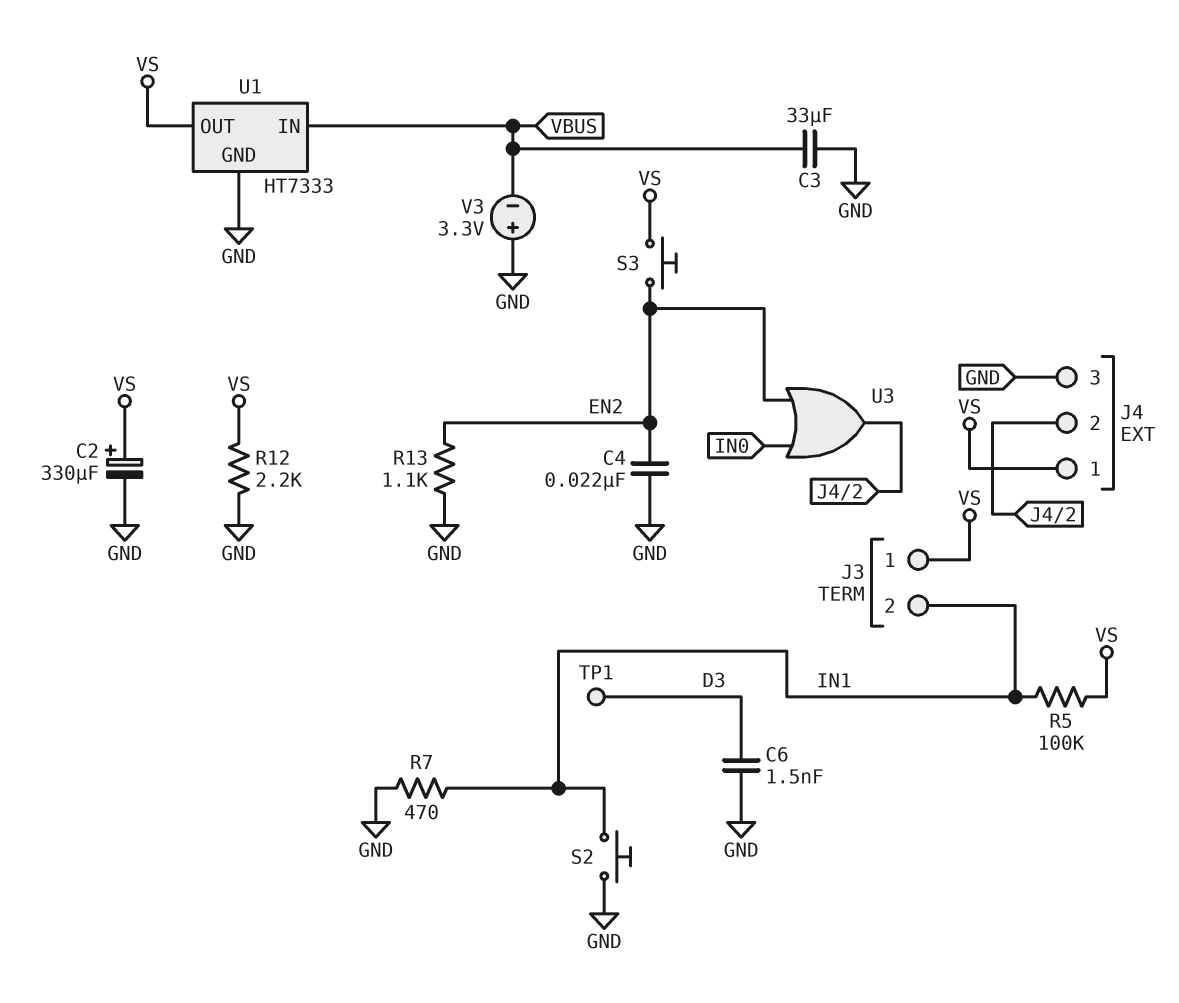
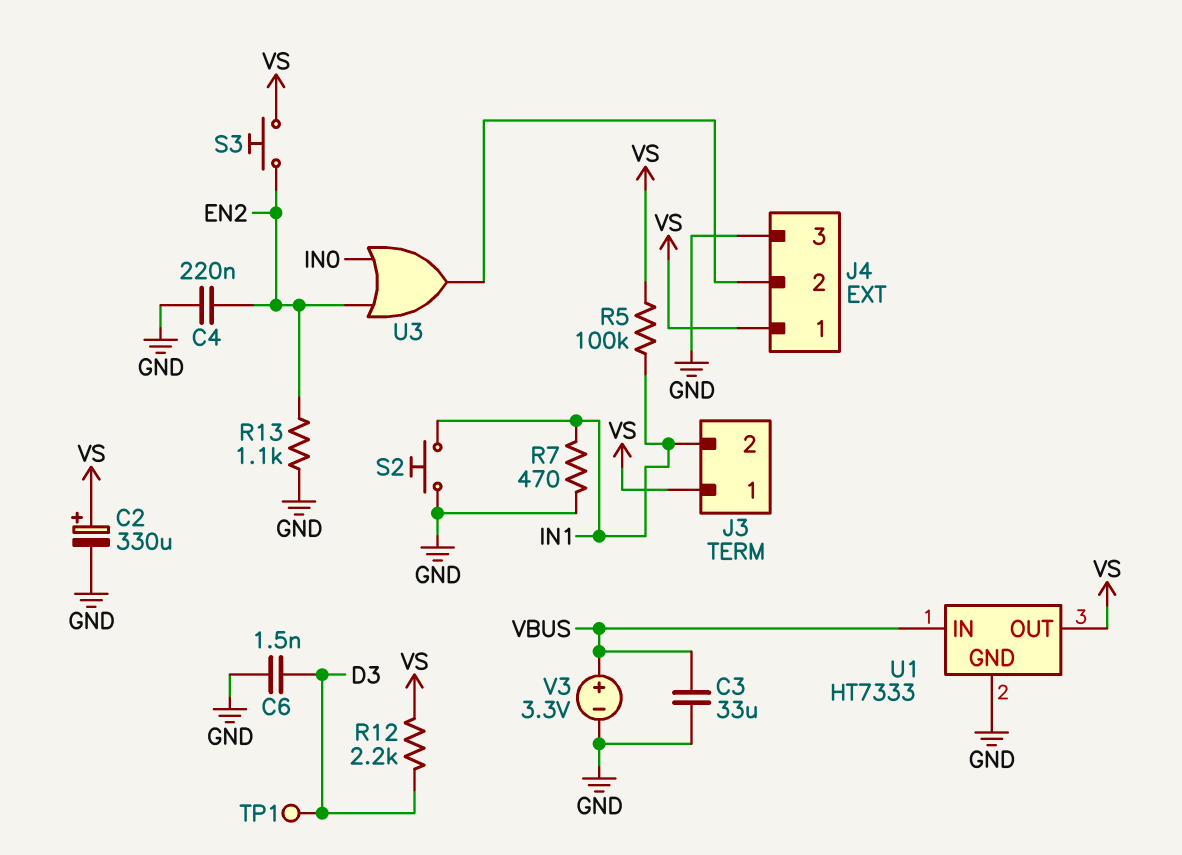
C4: 22nF (EN2, GND) -> 220nF (EN2, GND)
R12: 2.2k (GND, VS) -> 2.2k (D3, VS)
V3: 3.3V (plus GND, minus VBUS) -> 3.3V (plus VBUS, minus GND)

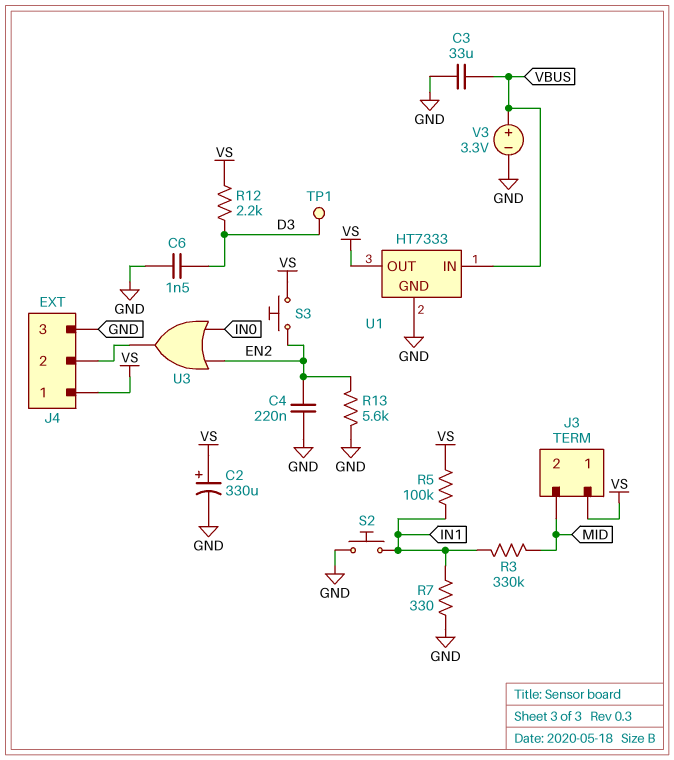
J3 pin 2: IN1 -> MID
R3: none -> 330k (IN1, MID)
R7: 470 (GND, IN1) -> 330 (GND, IN1)
R13: 1.1k (EN2, GND) -> 5.6k (EN2, GND)

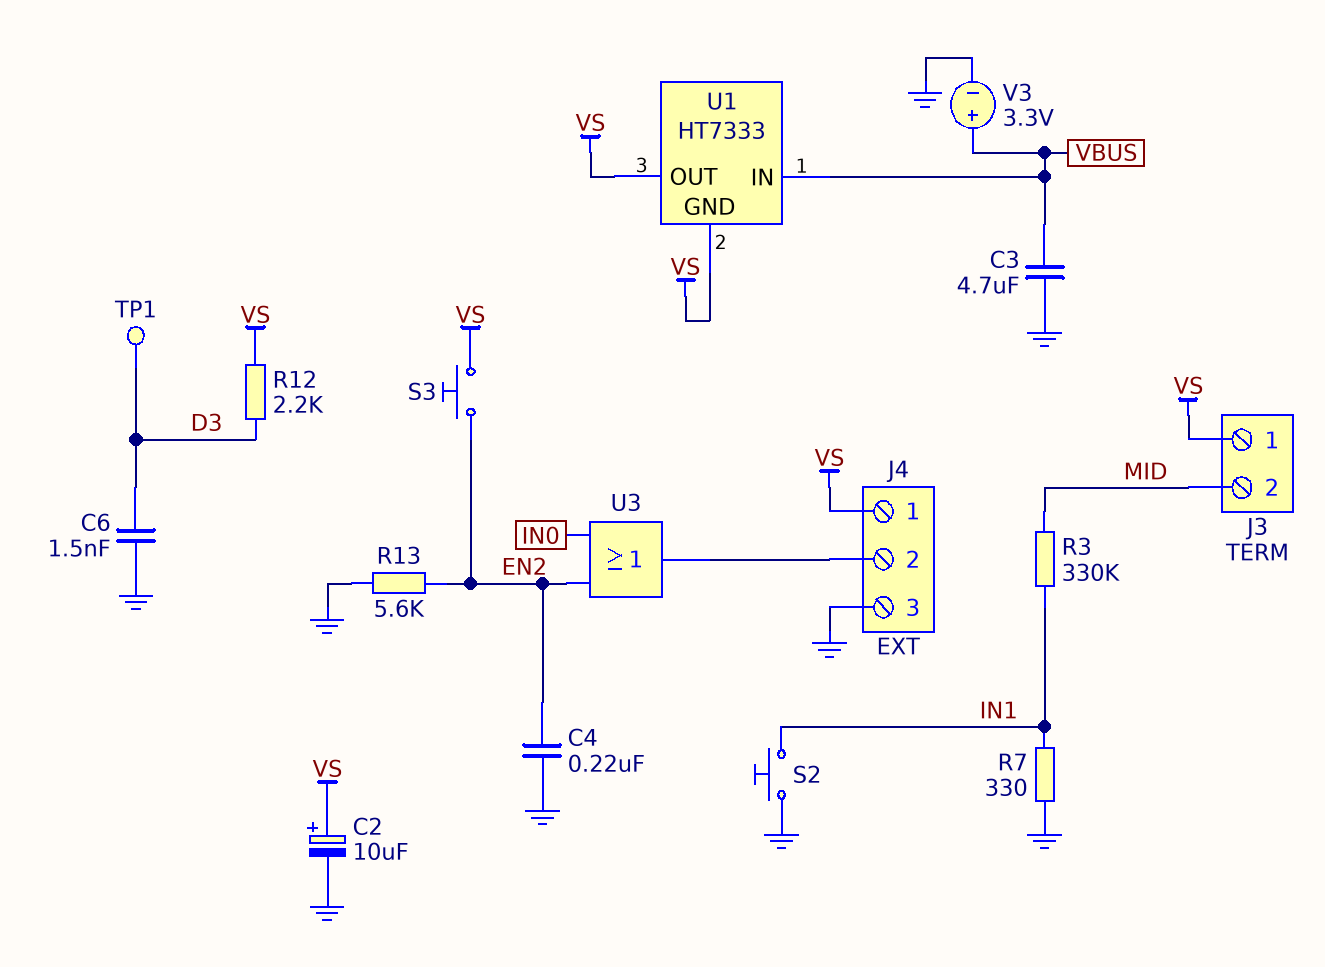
C2: 330uF (plus VS, minus GND) -> 10uF (plus VS, minus GND)
C3: 33uF (GND, VBUS) -> 4.7uF (GND, VBUS)
R5: 100k (IN1, VS) -> none
U1 pin GND: GND -> VS

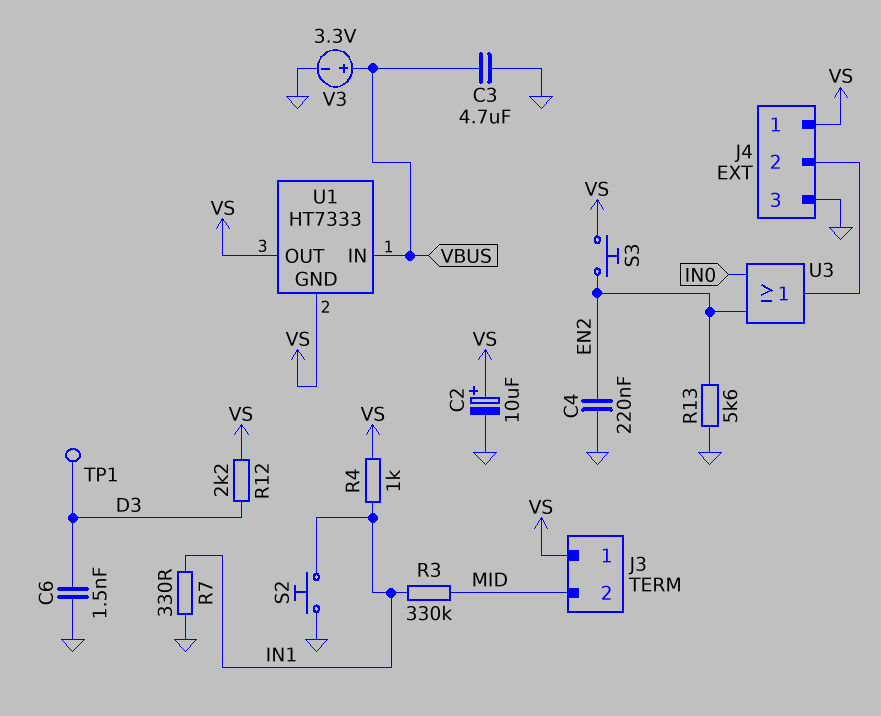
R4: none -> 1k (IN1, VS)

